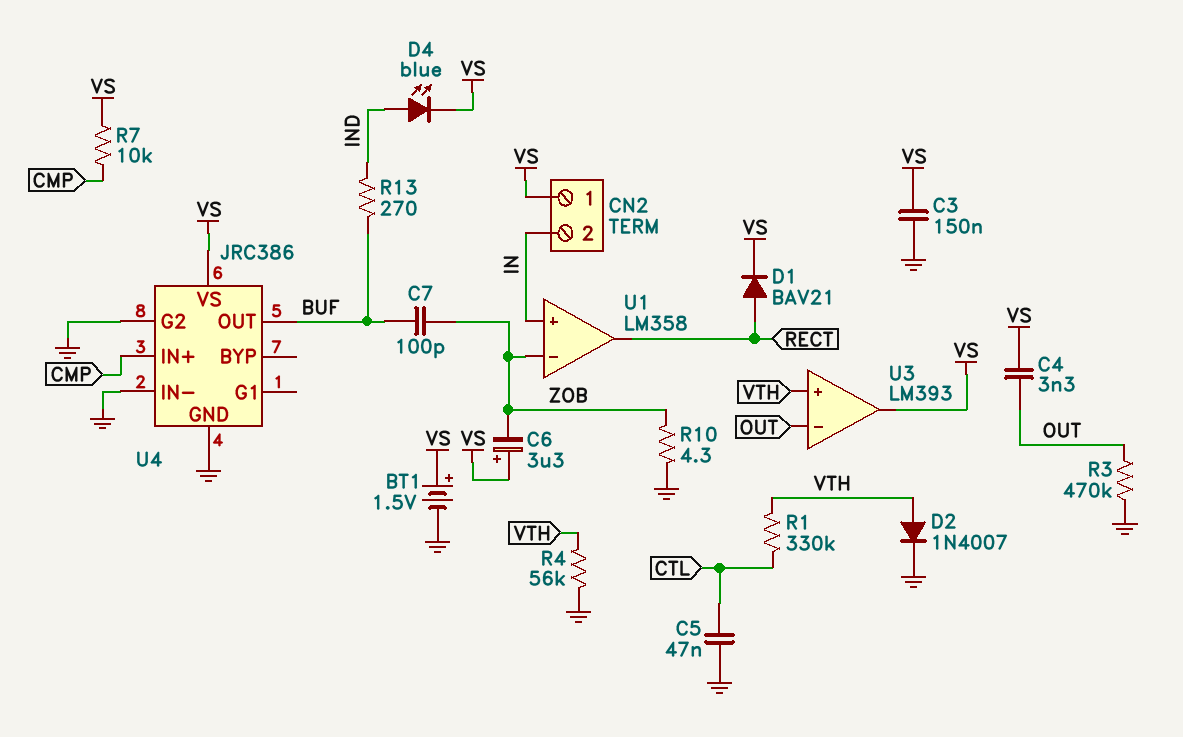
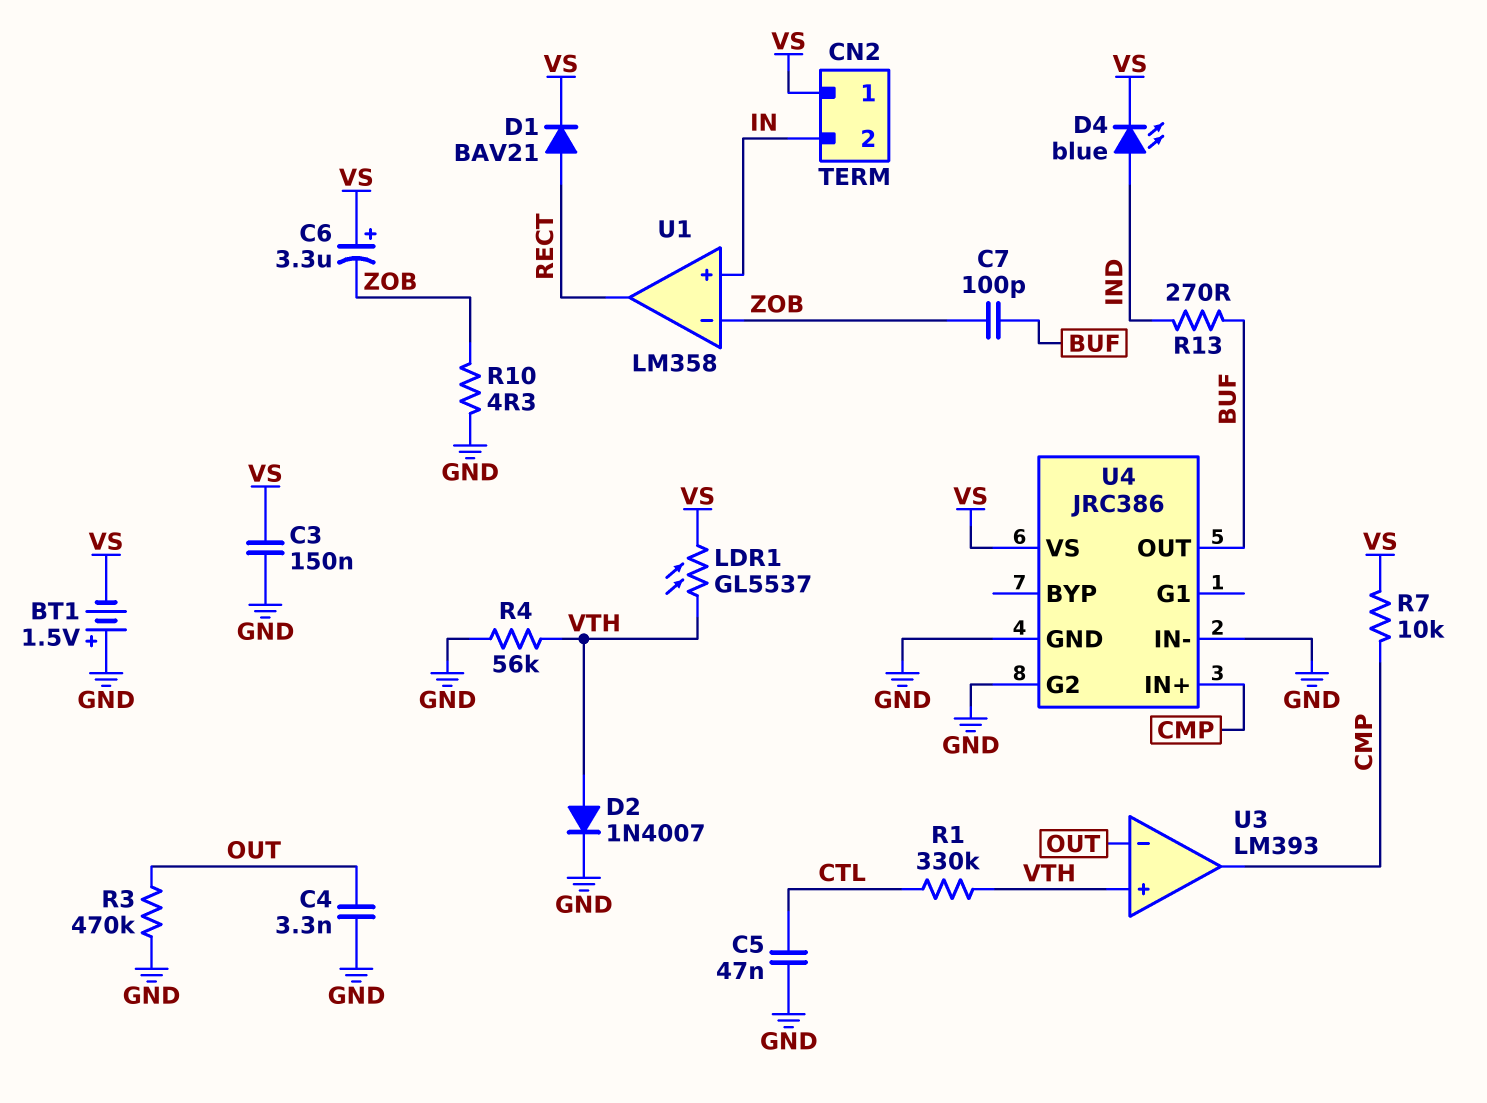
BT1: 1.5V (plus VS, minus GND) -> 1.5V (plus GND, minus VS)
C4: 3.3nF (OUT, VS) -> 3.3nF (GND, OUT)
LDR1: none -> GL5537 (VS, VTH)
U3 pin out: VS -> CMP

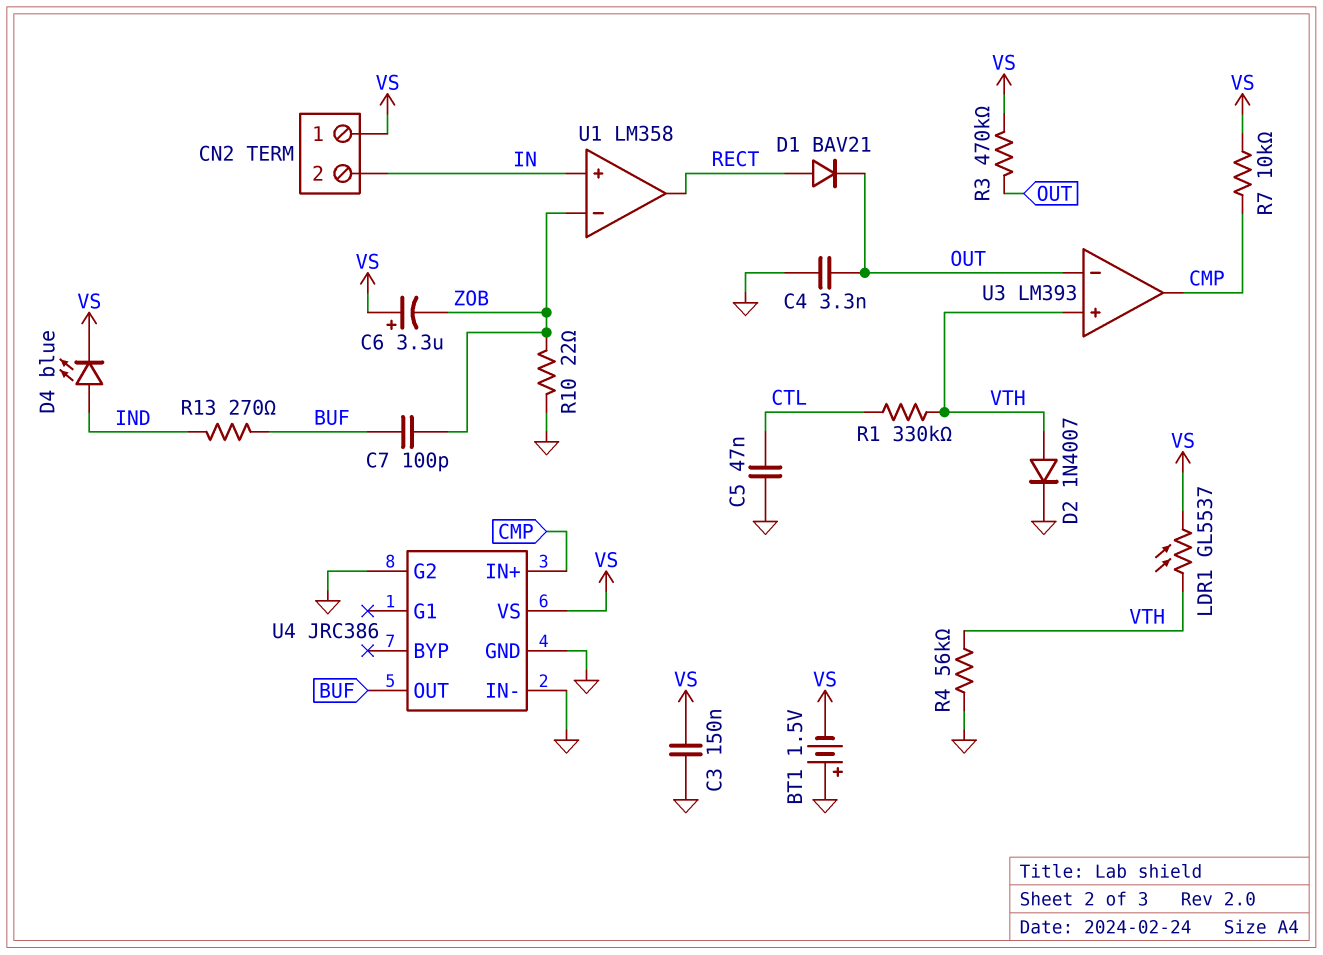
D1: diode BAV21 (A RECT, K VS) -> diode BAV21 (A RECT, K OUT)
R3: 470k (GND, OUT) -> 470k (OUT, VS)
R10: 4.3 (GND, ZOB) -> 22 (GND, ZOB)

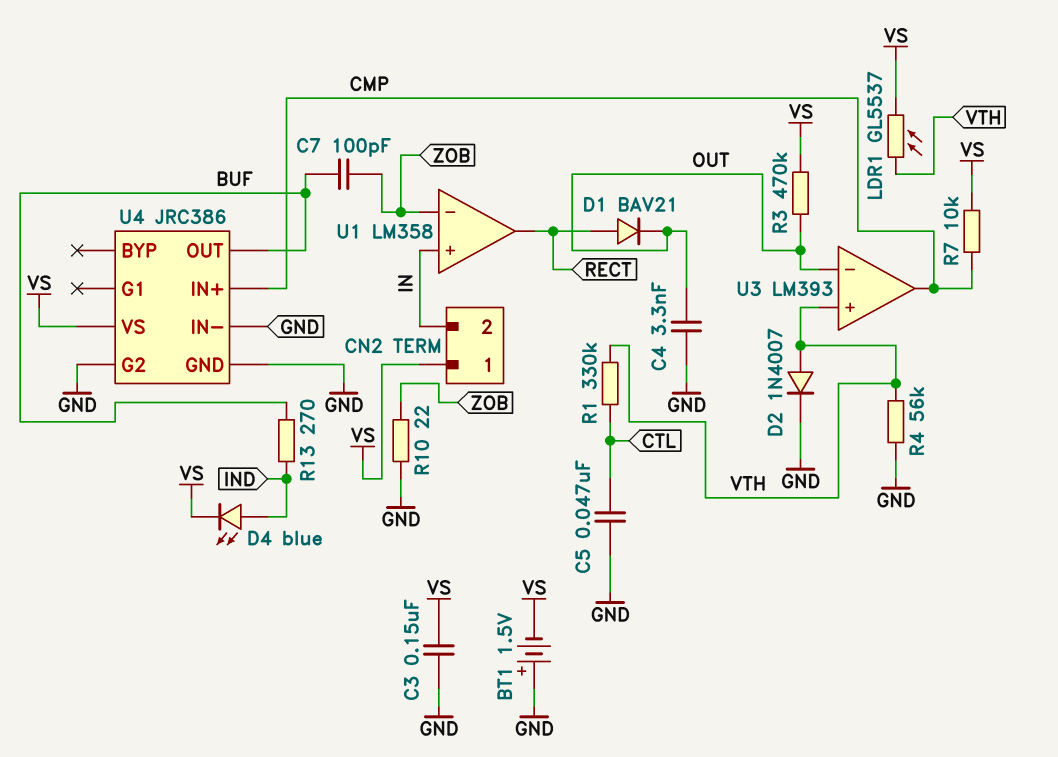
C6: 3.3uF (plus VS, minus ZOB) -> none

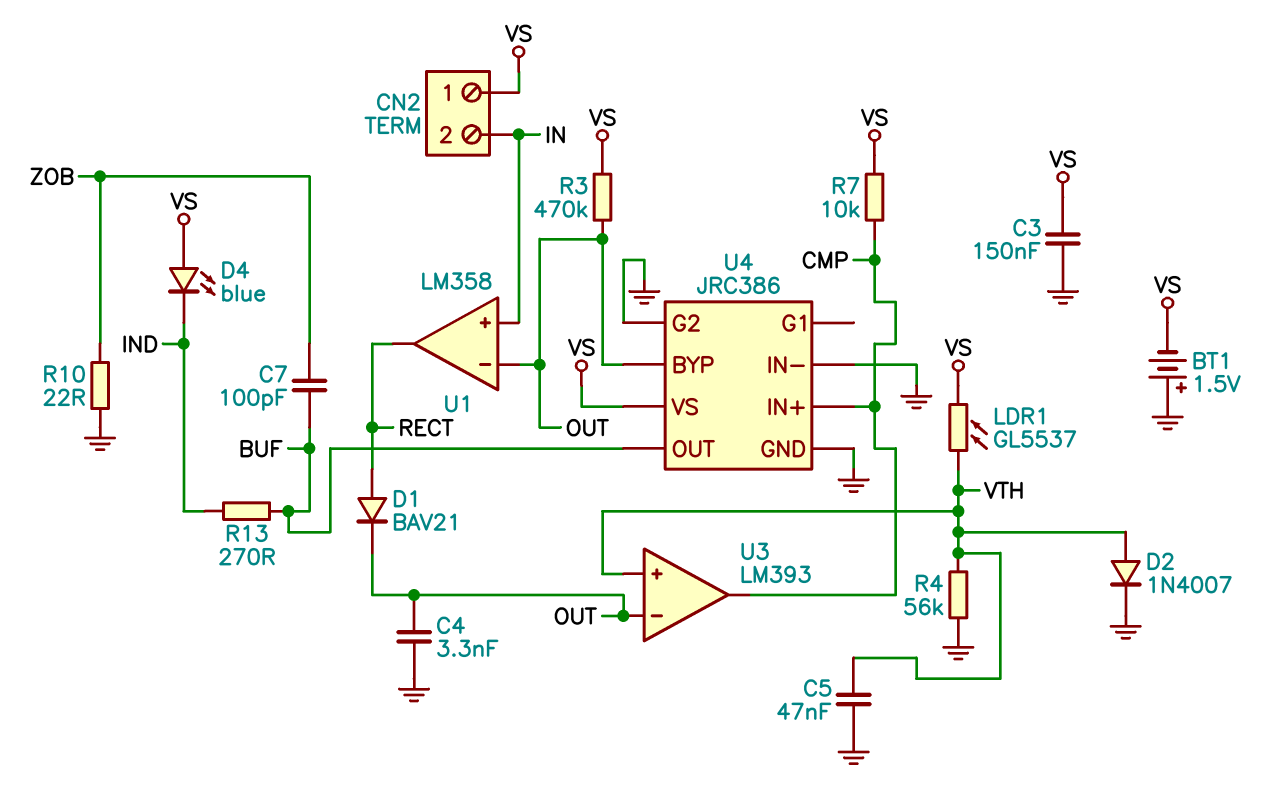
C5: 47nF (CTL, GND) -> 47nF (GND, VTH)
D4: LED blue (A IND, K VS) -> LED blue (A VS, K IND)
R1: 330k (CTL, VTH) -> none
U1 pin in-: ZOB -> OUT
U4 pin BYP: none -> OUT

